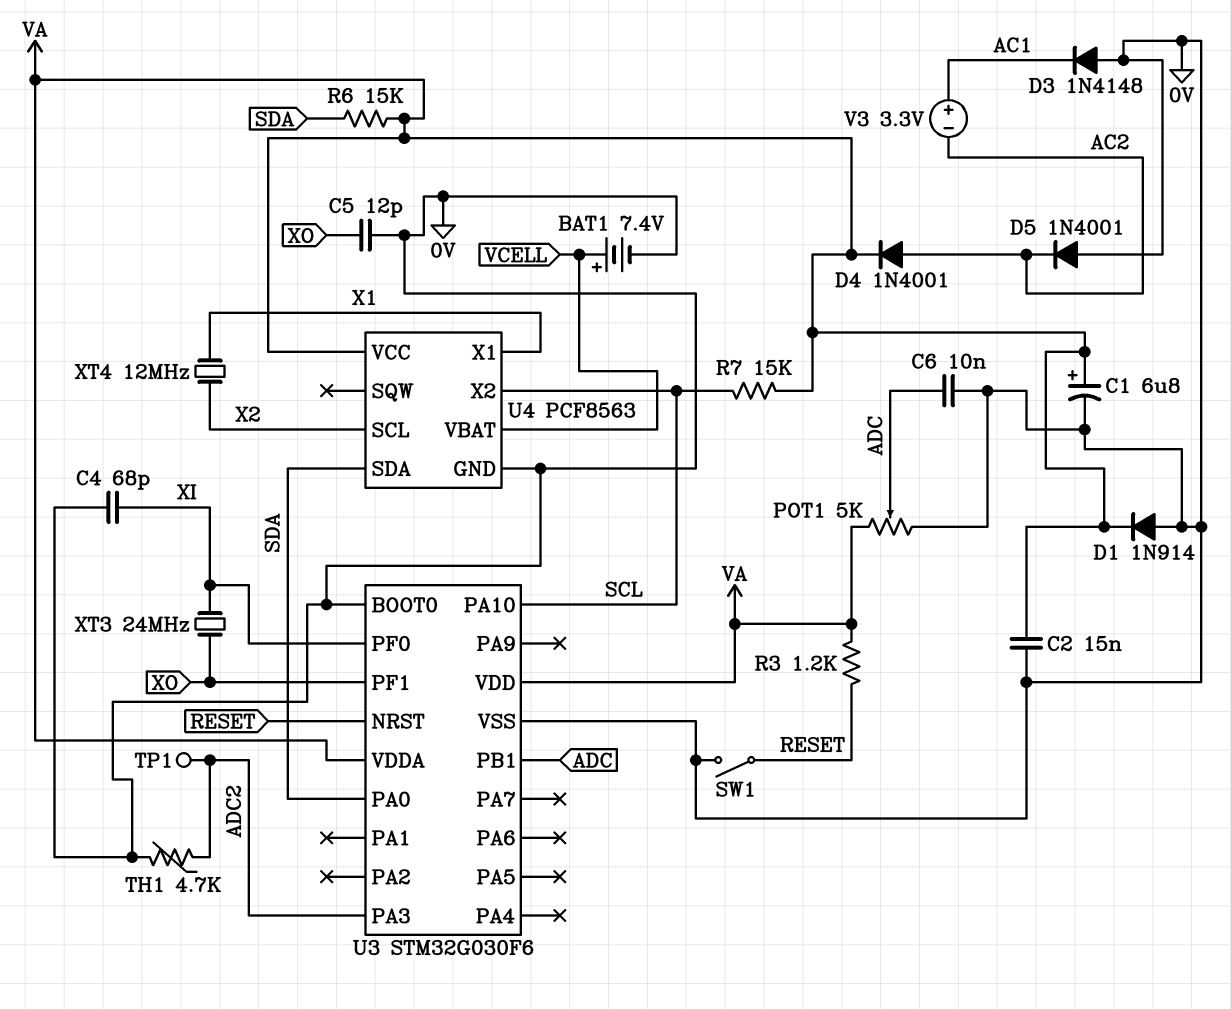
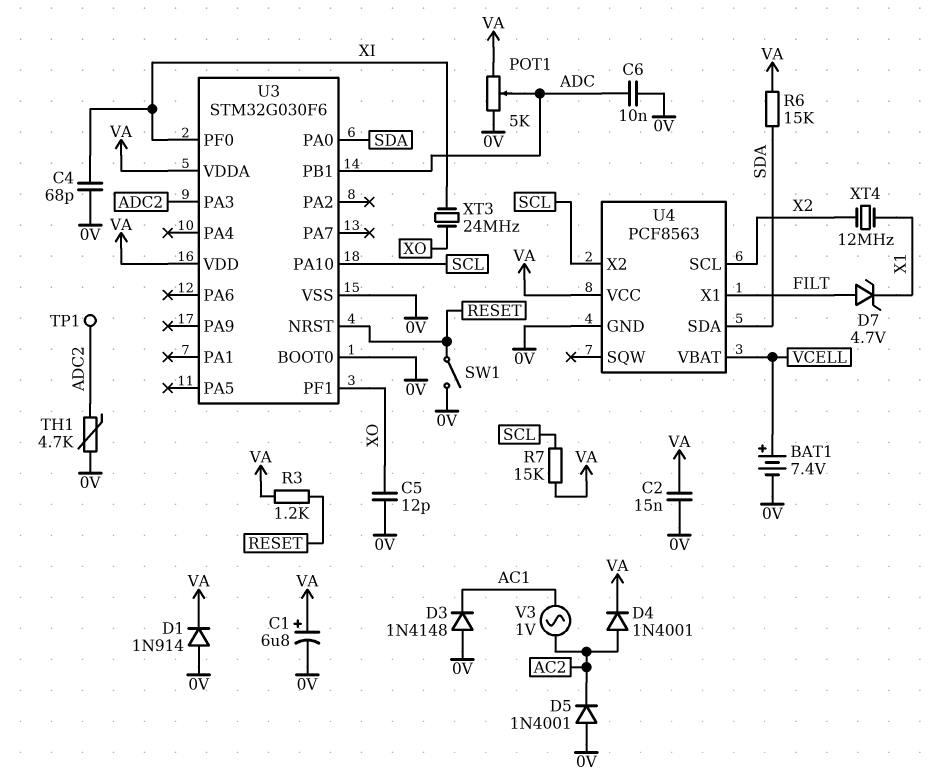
D7: none -> zener 4.7V (A FILT, K X1)
U4 pin X1: X1 -> FILT
V3: 3.3V (plus AC1, minus AC2) -> AC 1V (AC1, AC2)

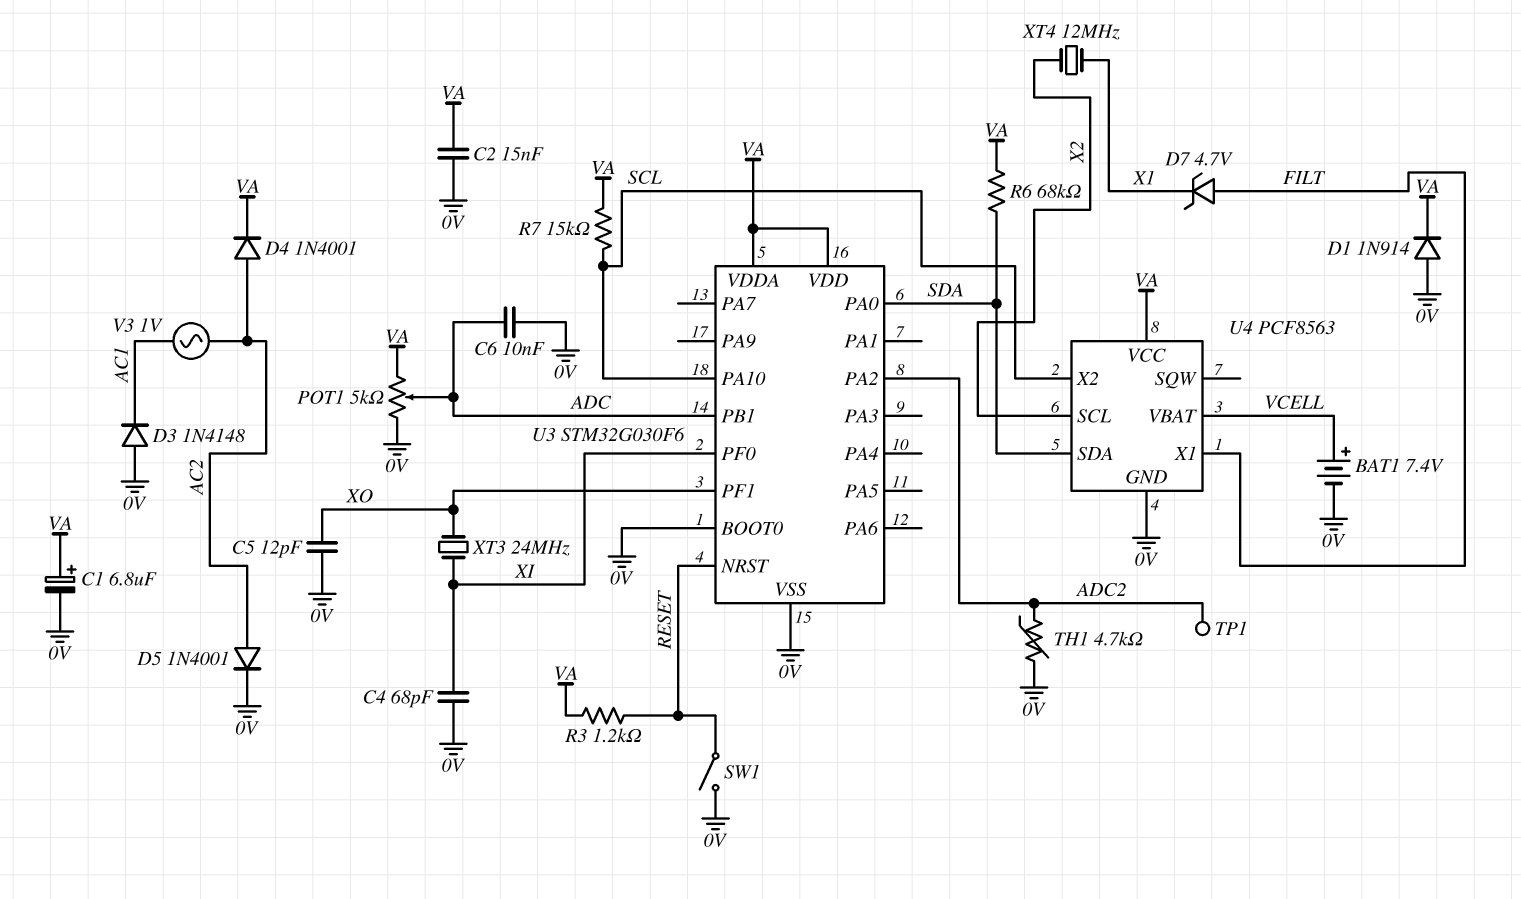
D5: diode 1N4001 (A 0V, K AC2) -> diode 1N4001 (A AC2, K 0V)
R6: 15k (SDA, VA) -> 68k (SDA, VA)
U3 pin PA2: none -> ADC2
U3 pin PA3: ADC2 -> none

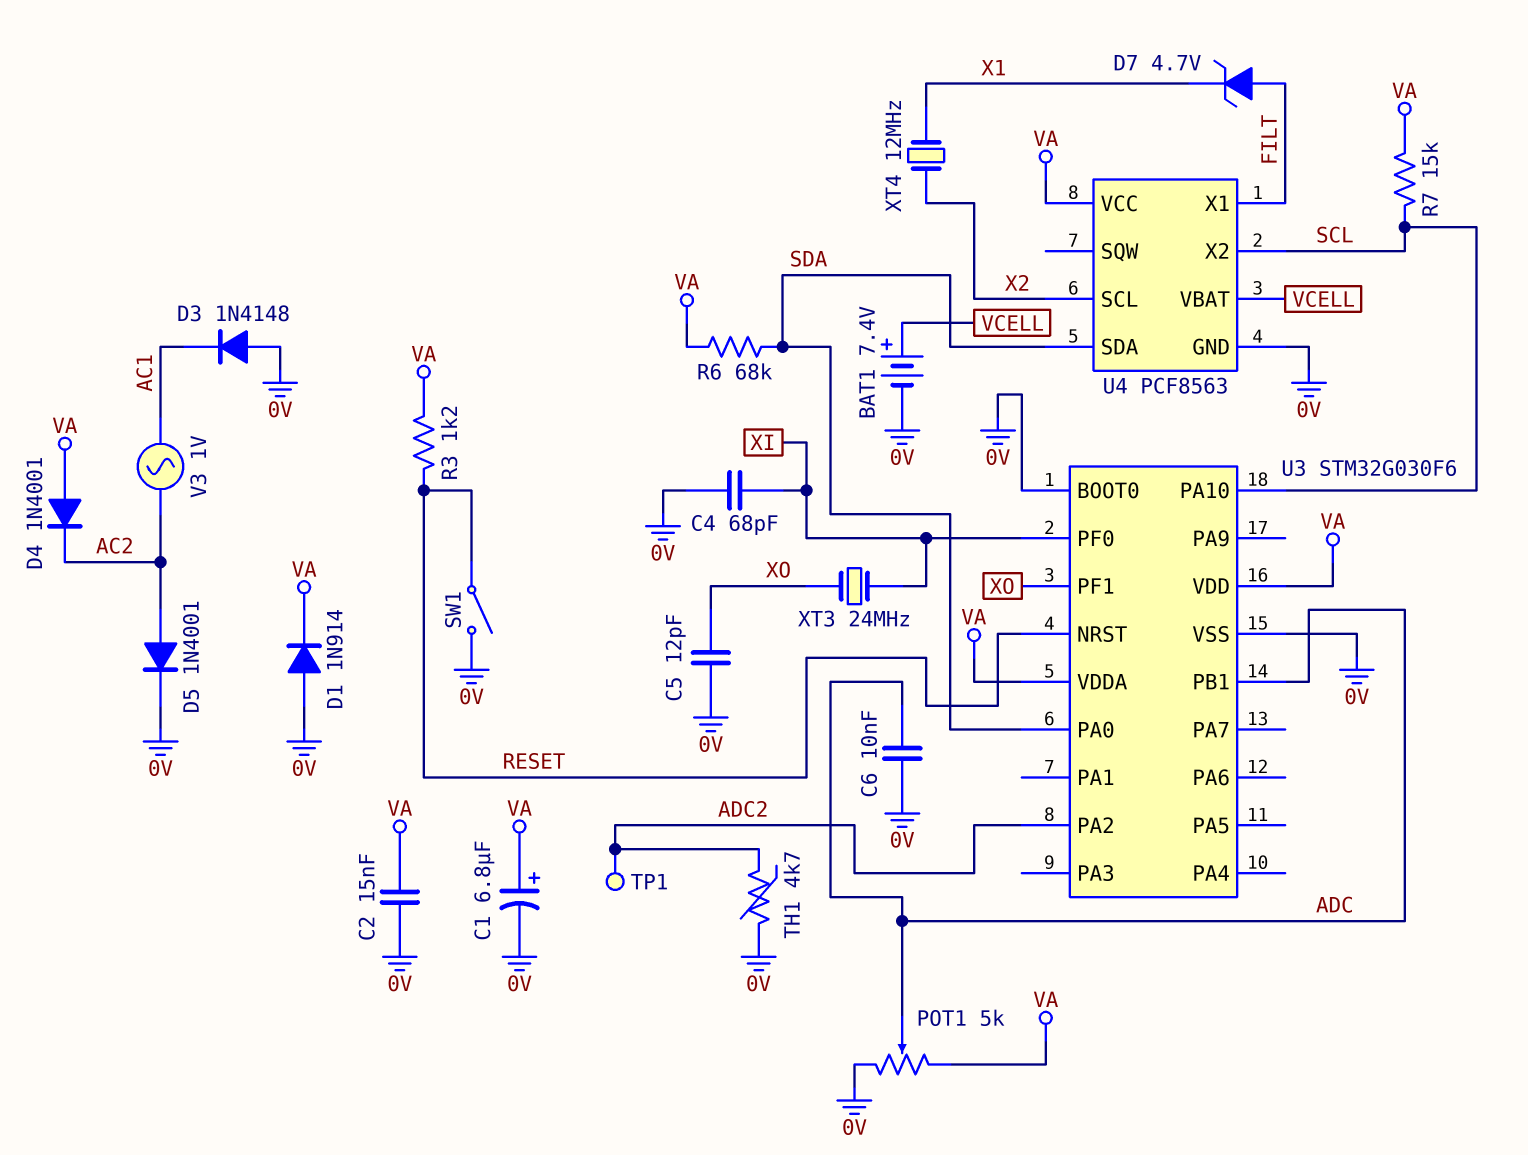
D4: diode 1N4001 (A AC2, K VA) -> diode 1N4001 (A VA, K AC2)

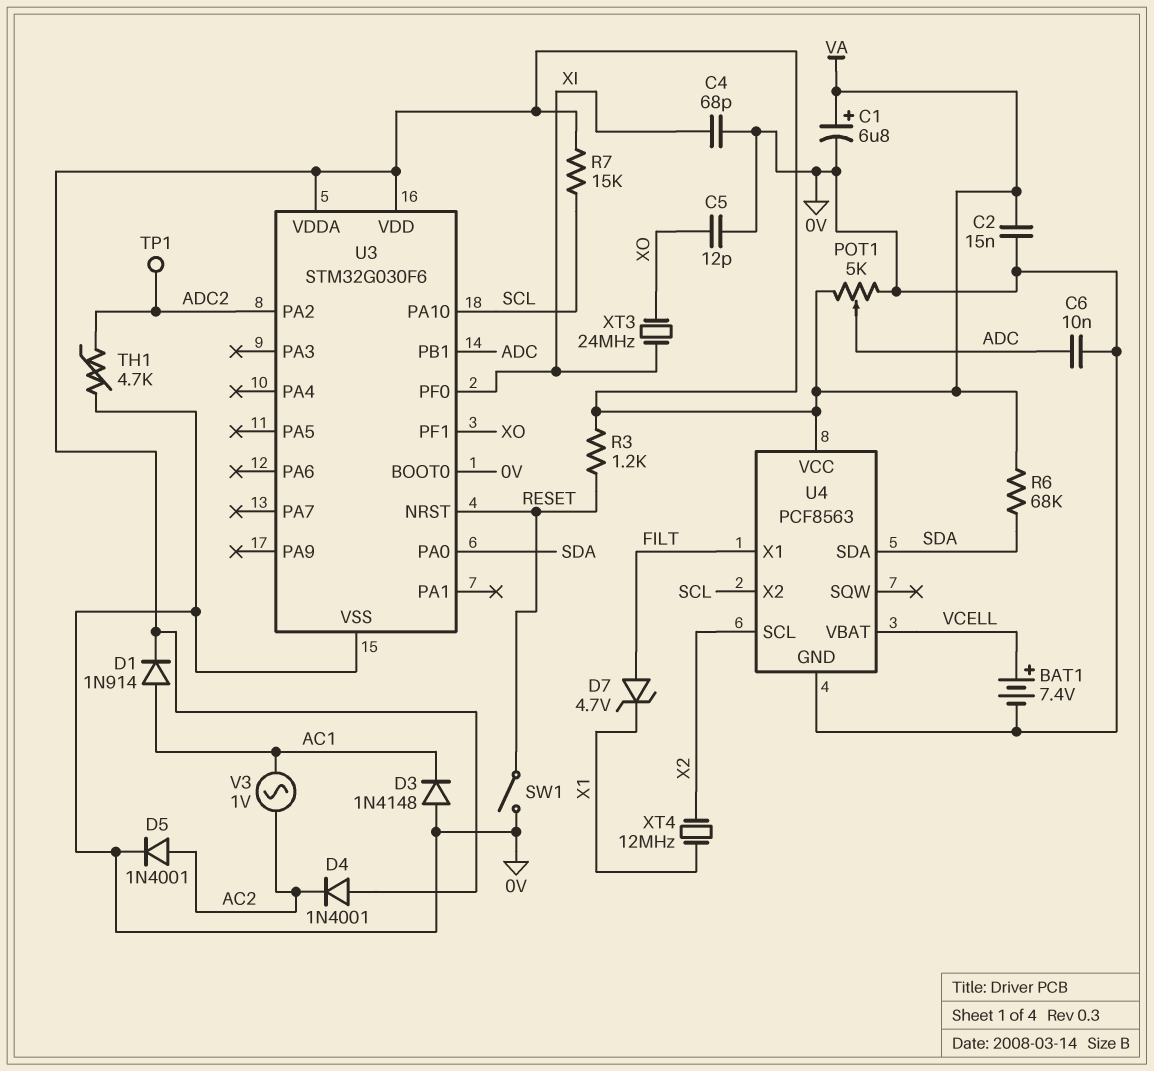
D1: diode 1N914 (A 0V, K VA) -> diode 1N914 (A AC1, K VA)

